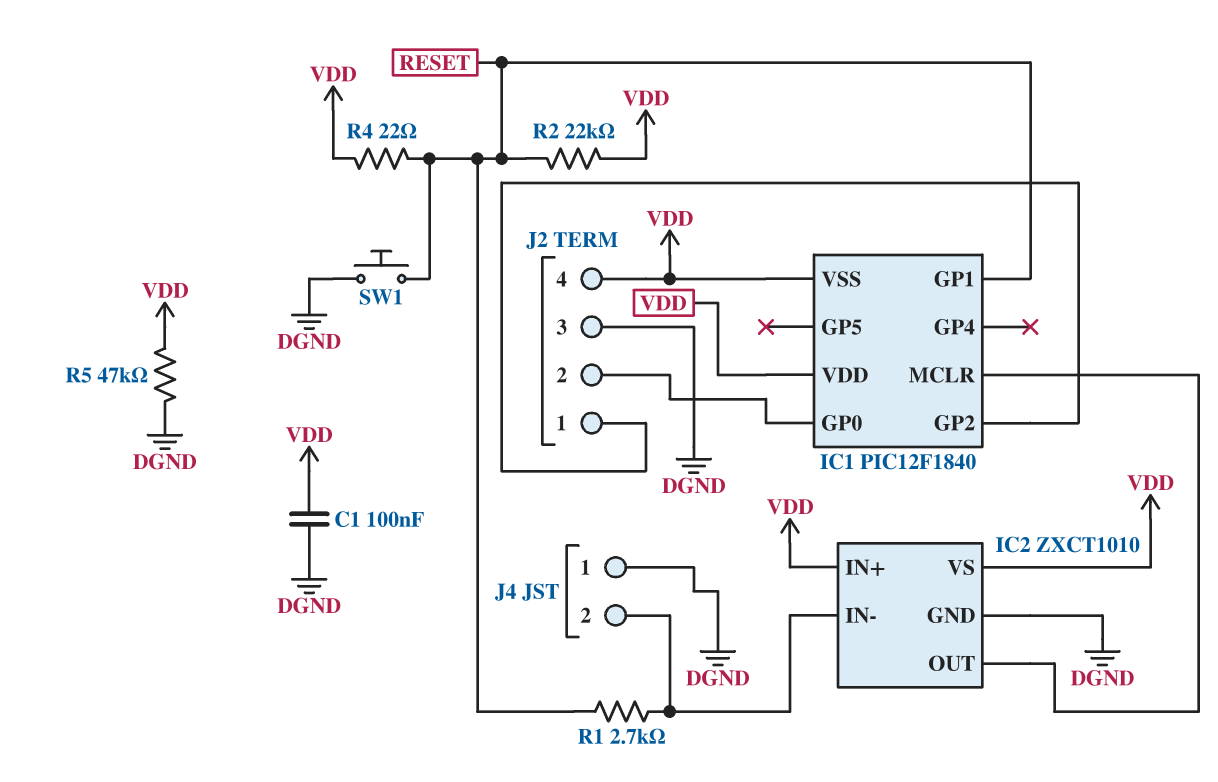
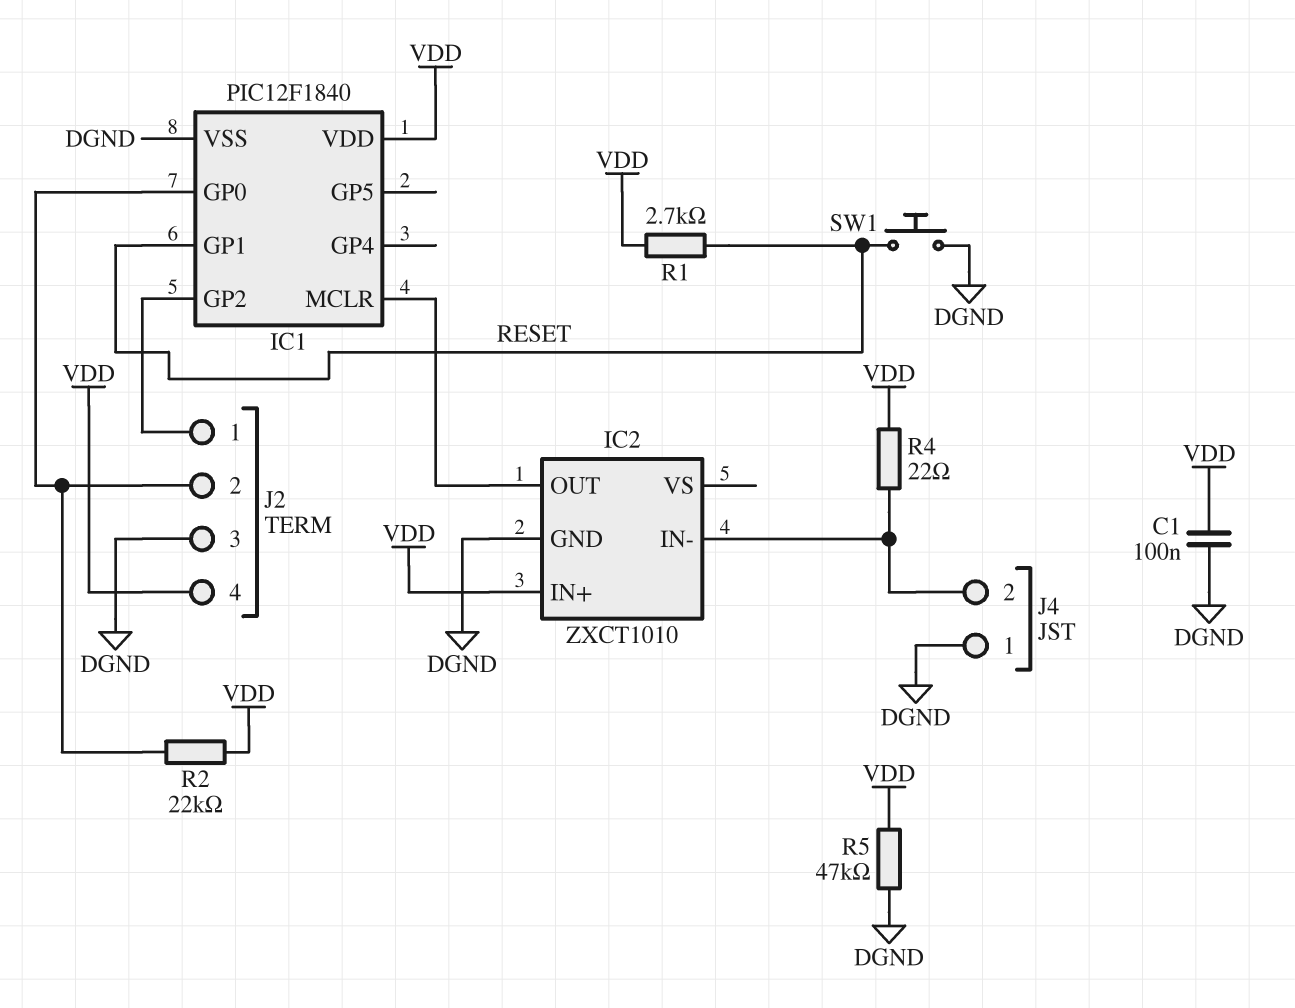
IC1 pin VSS: VDD -> DGND
IC2 pin VS: VDD -> none
R1: 2.7k (IC2/IN-, RESET) -> 2.7k (RESET, VDD)
R2: 22k (RESET, VDD) -> 22k (IC1/GP0, VDD)
R4: 22 (RESET, VDD) -> 22 (IC2/IN-, VDD)

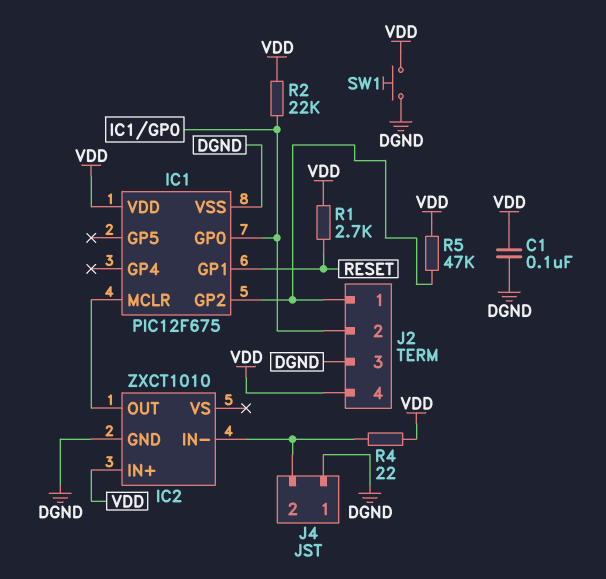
IC1: PIC12F1840 -> PIC12F675
R5: 47k (DGND, VDD) -> 47k (IC1/GP2, VDD)
SW1: button (DGND, RESET) -> button (DGND, VDD)

